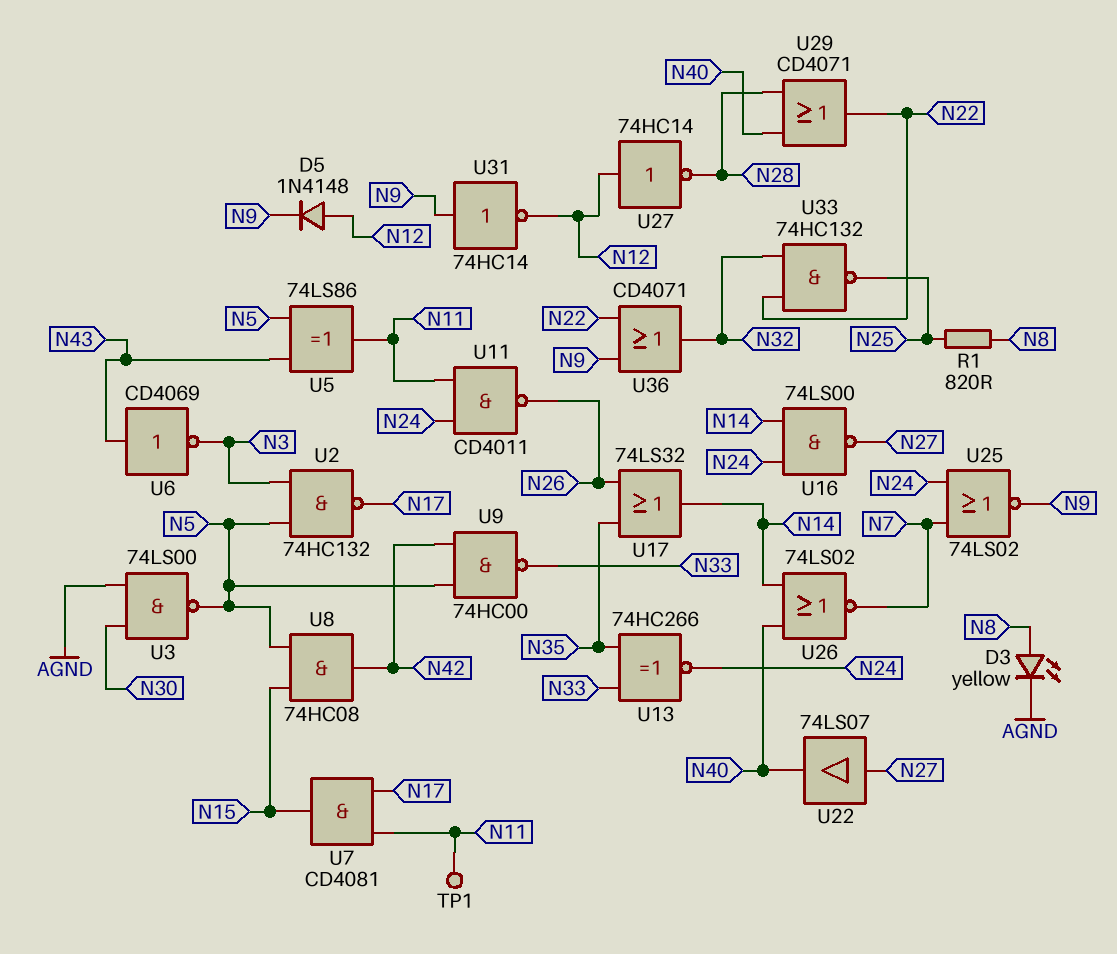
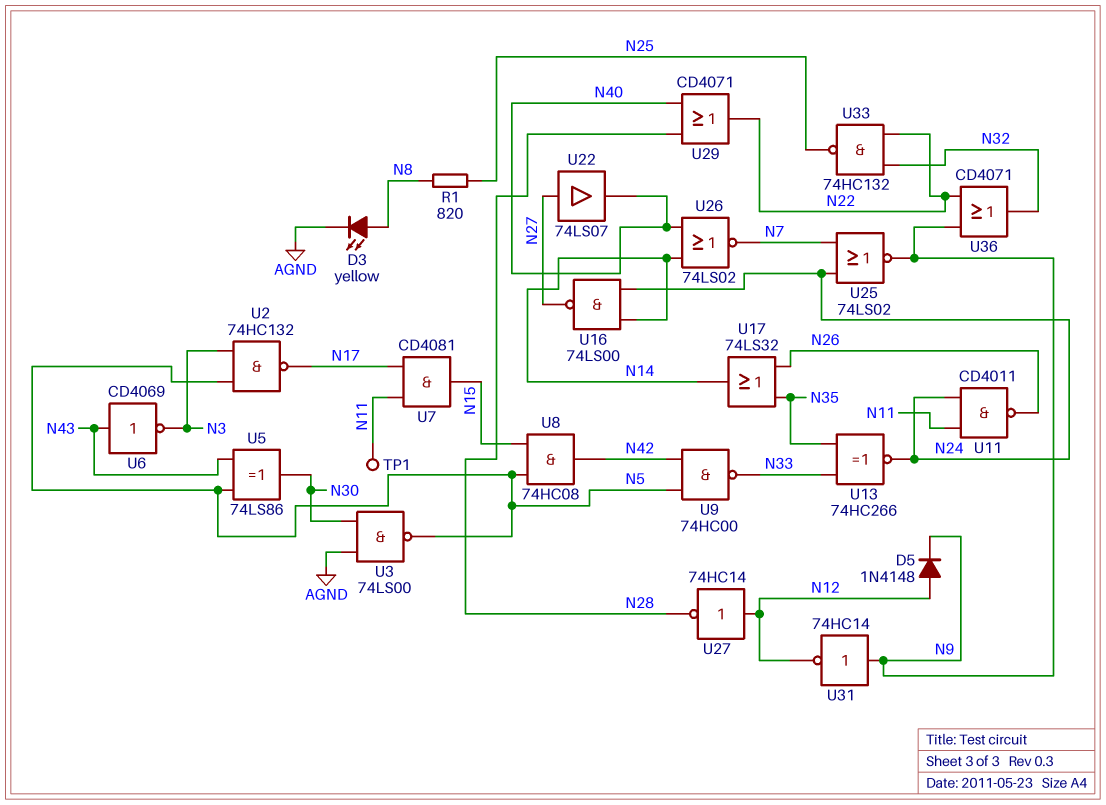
U5: XOR 74LS86 (in N5, in N43, out N11) -> XOR 74LS86 (in N5, in N43, out N30)

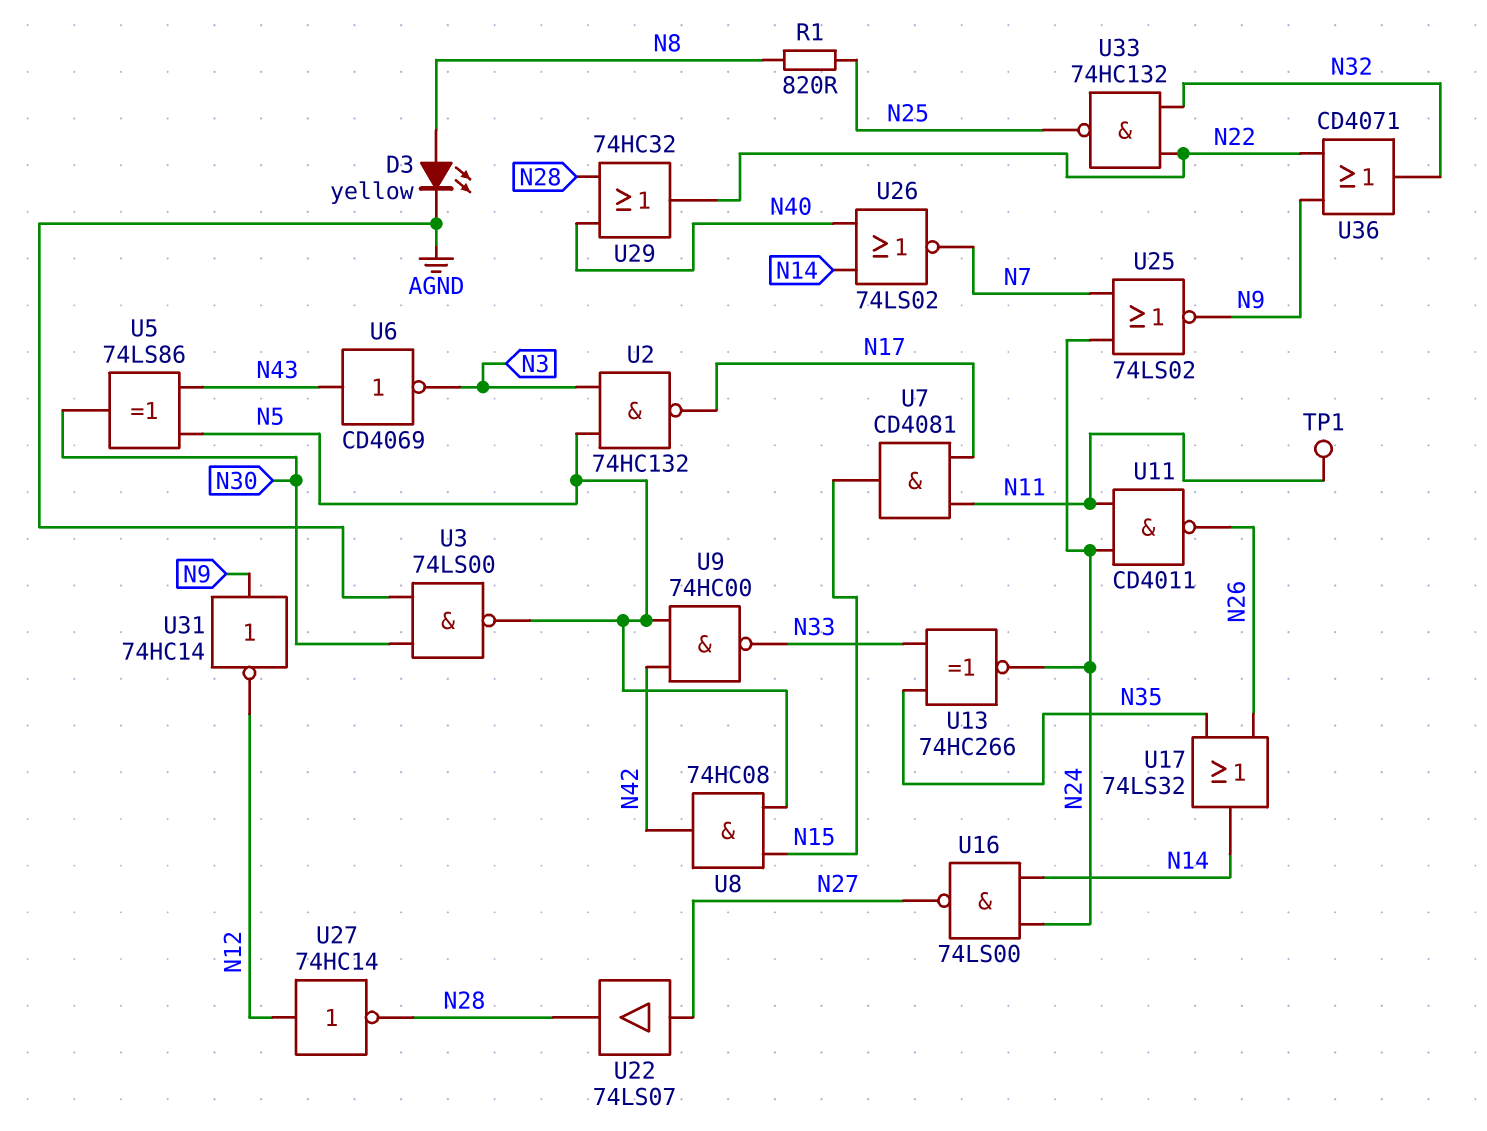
D5: diode 1N4148 (A N12, K N9) -> none
U22: buffer 74LS07 (in N27, out N40) -> buffer 74LS07 (in N27, out N28)
U29: OR CD4071 (in N28, in N40, out N22) -> OR 74HC32 (in N28, in N40, out N22)

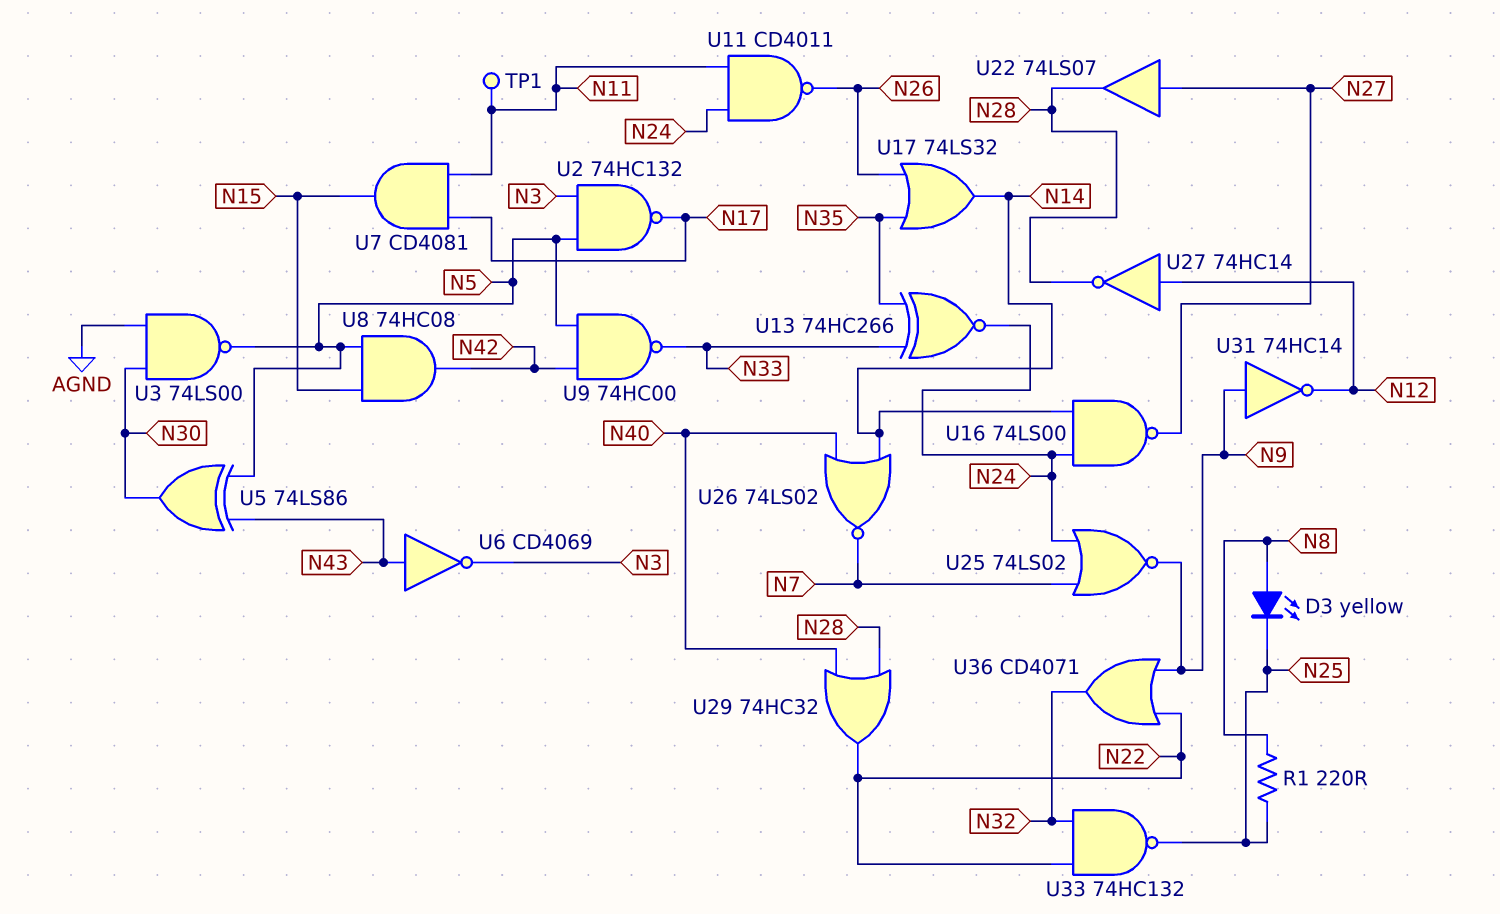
D3: LED yellow (A N8, K AGND) -> LED yellow (A N8, K N25)
R1: 820 (N8, N25) -> 220 (N8, N25)

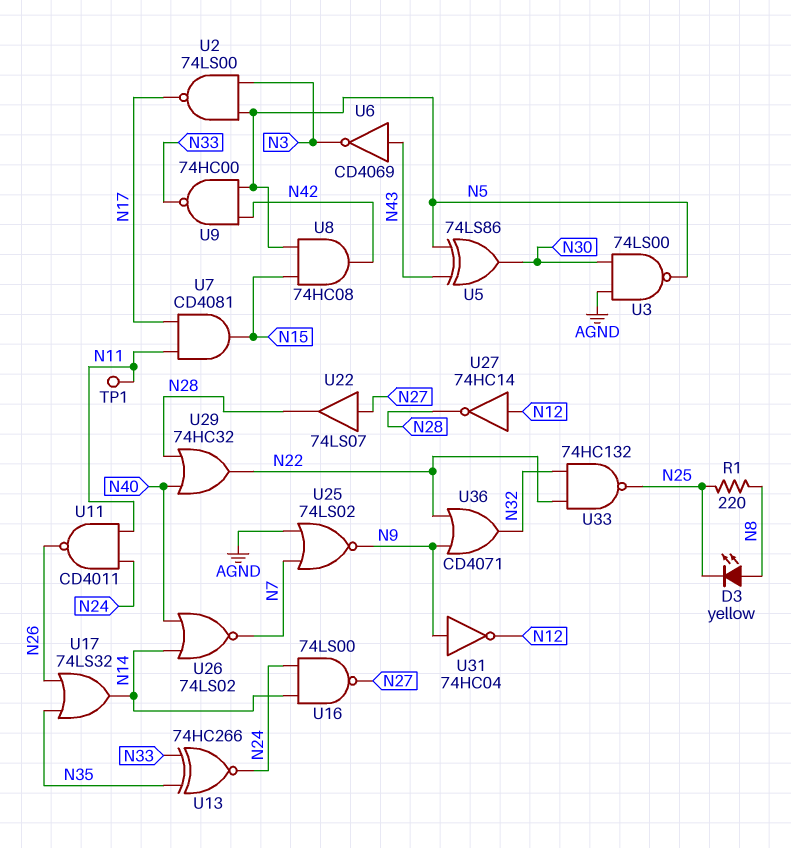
U2: NAND 74HC132 (in N3, in N5, out N17) -> NAND 74LS00 (in N3, in N5, out N17)
U25: NOR 74LS02 (in N7, in N24, out N9) -> NOR 74LS02 (in AGND, in N7, out N9)
U31: NOT 74HC14 (in N9, out N12) -> NOT 74HC04 (in N9, out N12)

